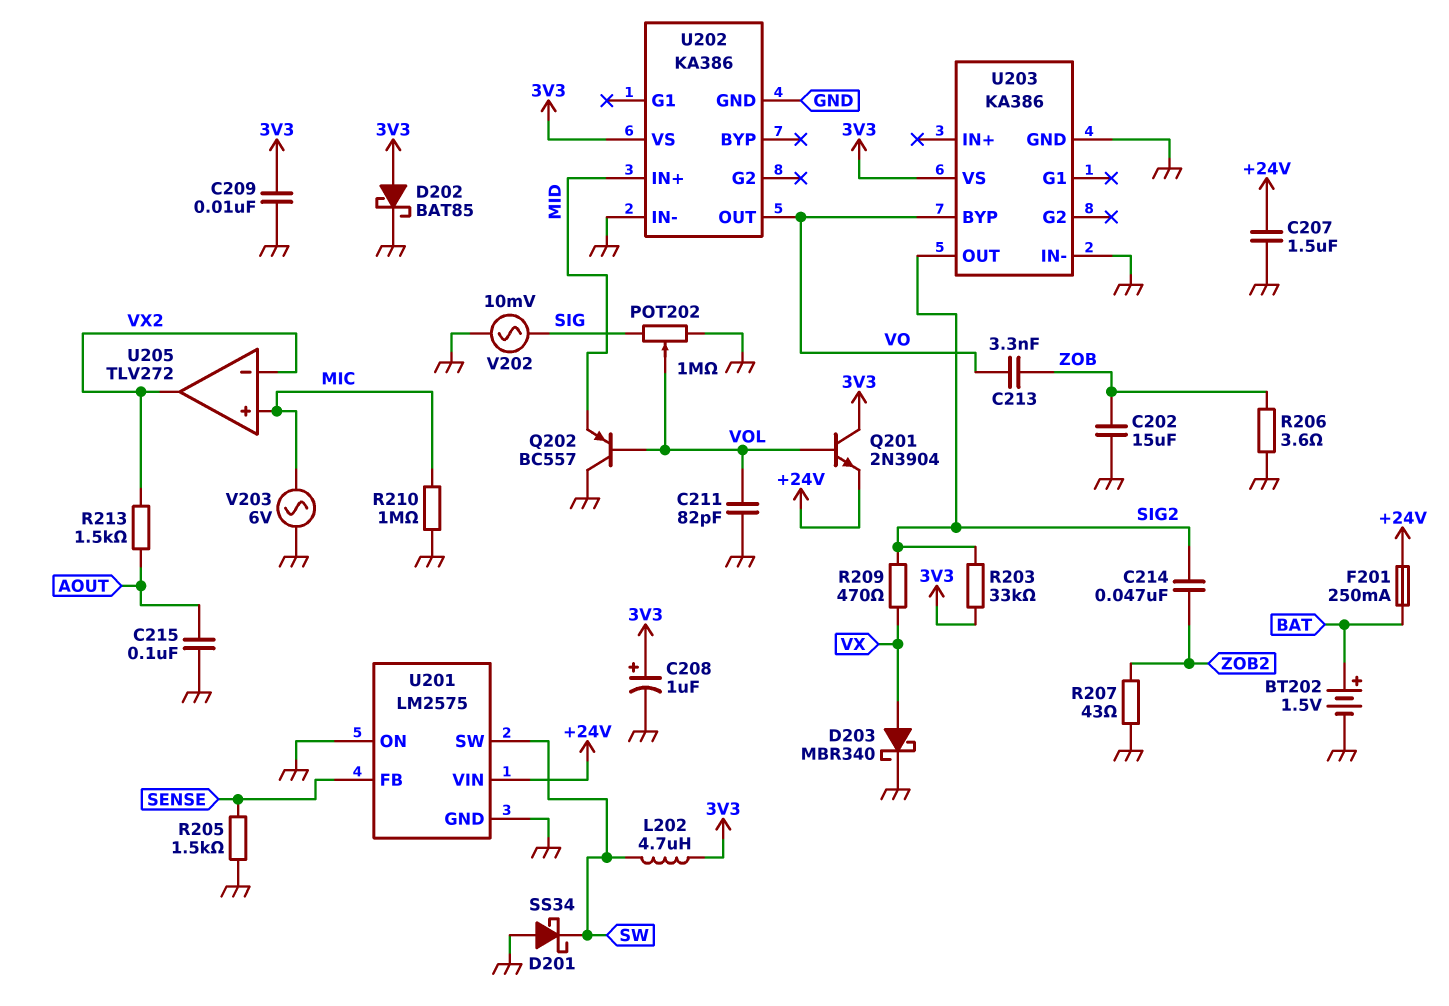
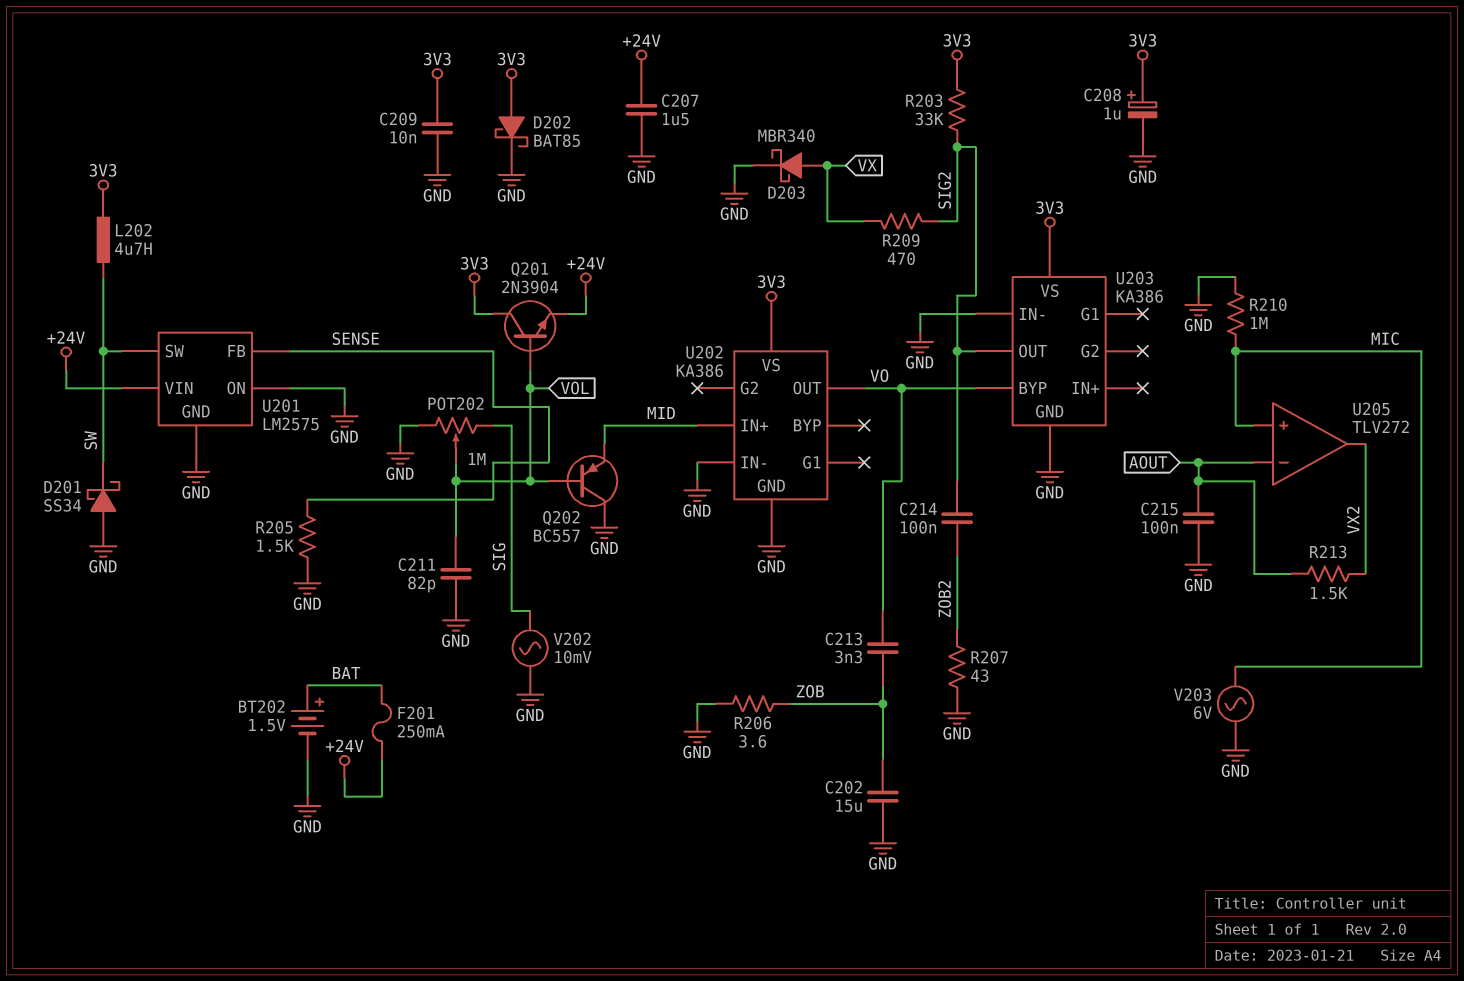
C214: 47nF (SIG2, ZOB2) -> 100nF (SIG2, ZOB2)
U205 pin in-: VX2 -> AOUT

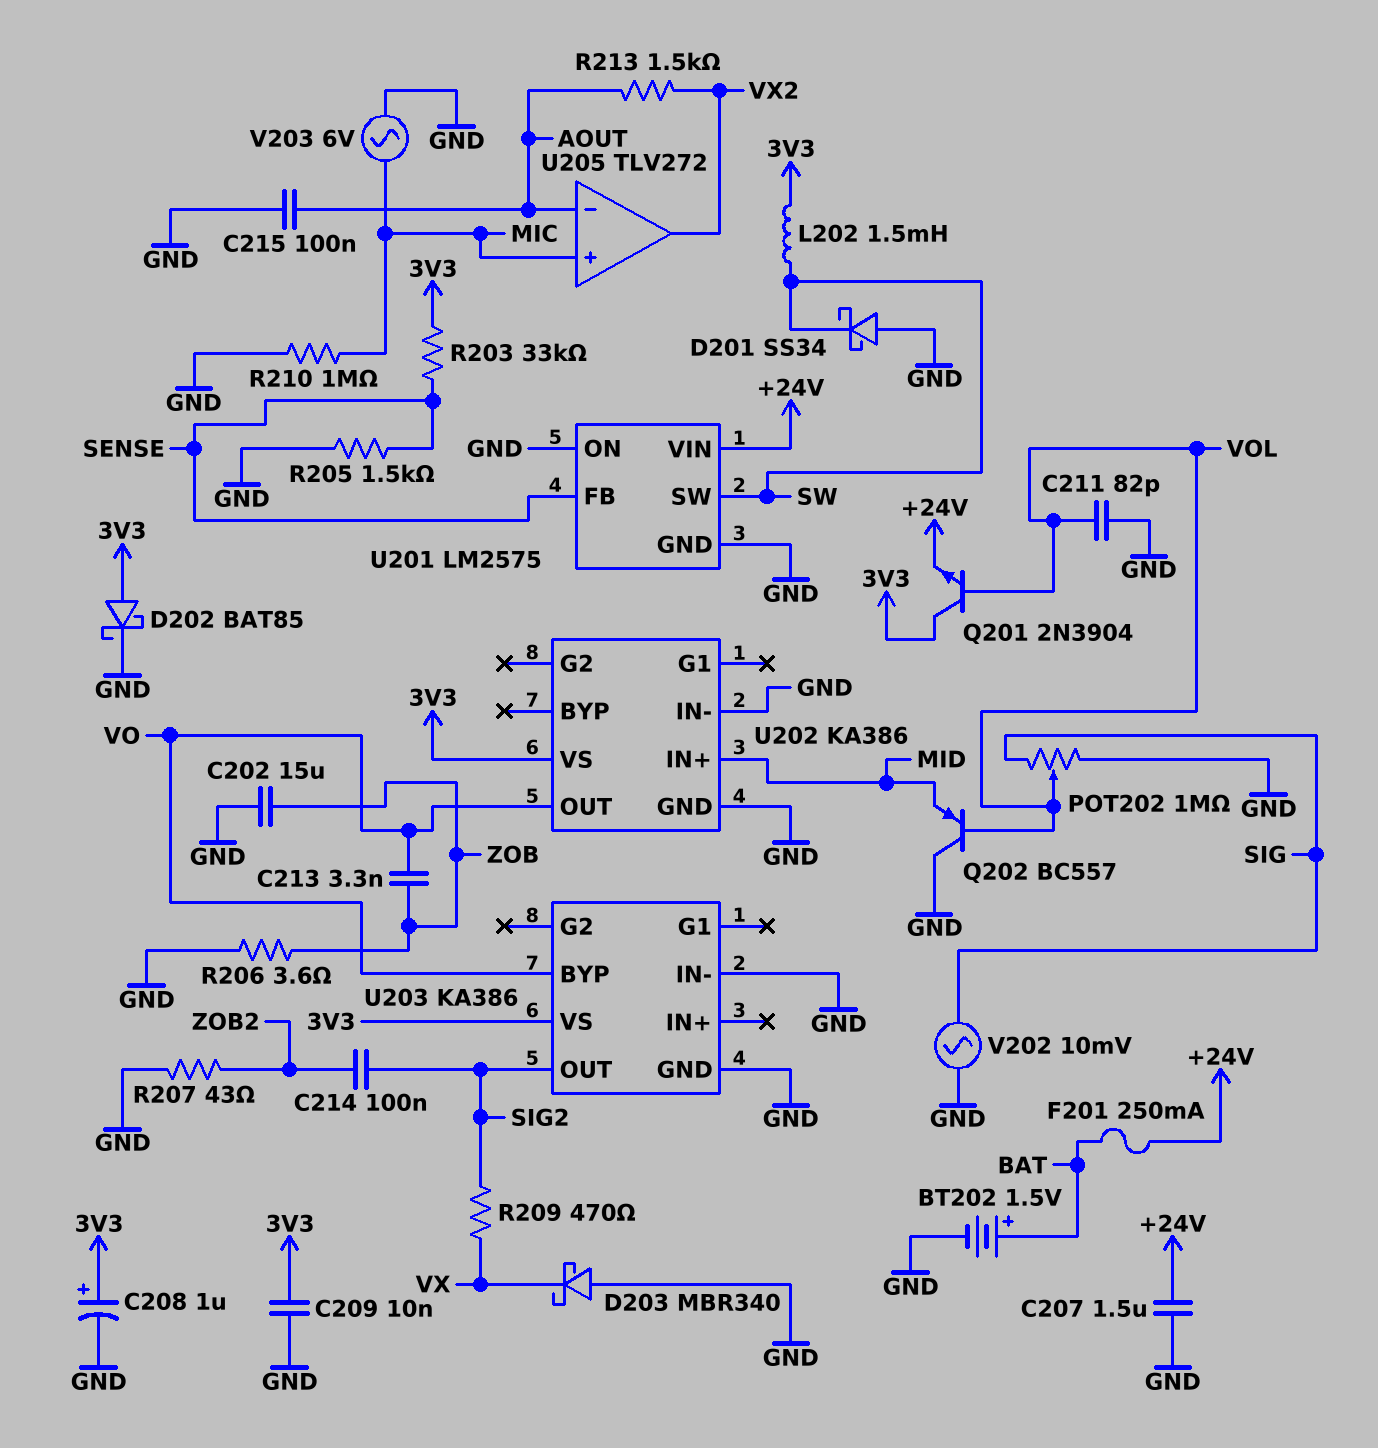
D203: schottky MBR340 (A VX, K GND) -> schottky MBR340 (A GND, K VX)
L202: 4.7uH (3V3, SW) -> 1.5mH (3V3, SW)
R203: 33k (3V3, SIG2) -> 33k (3V3, SENSE)

